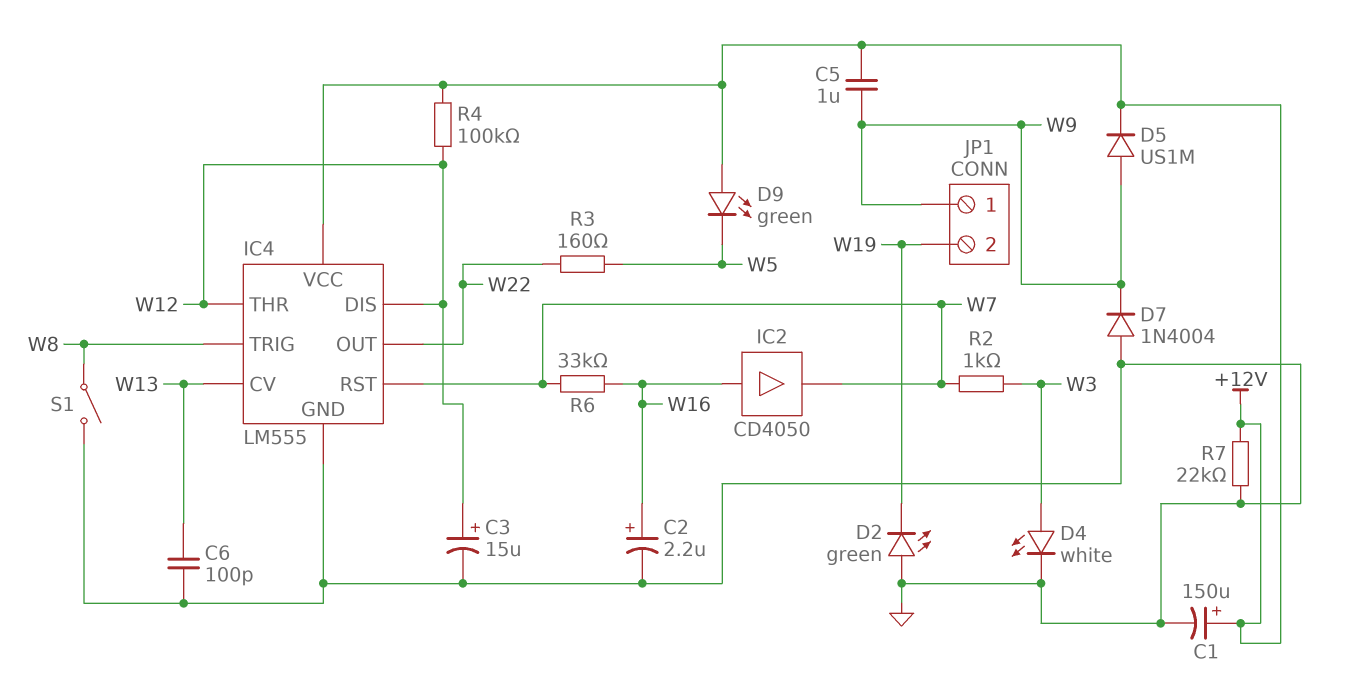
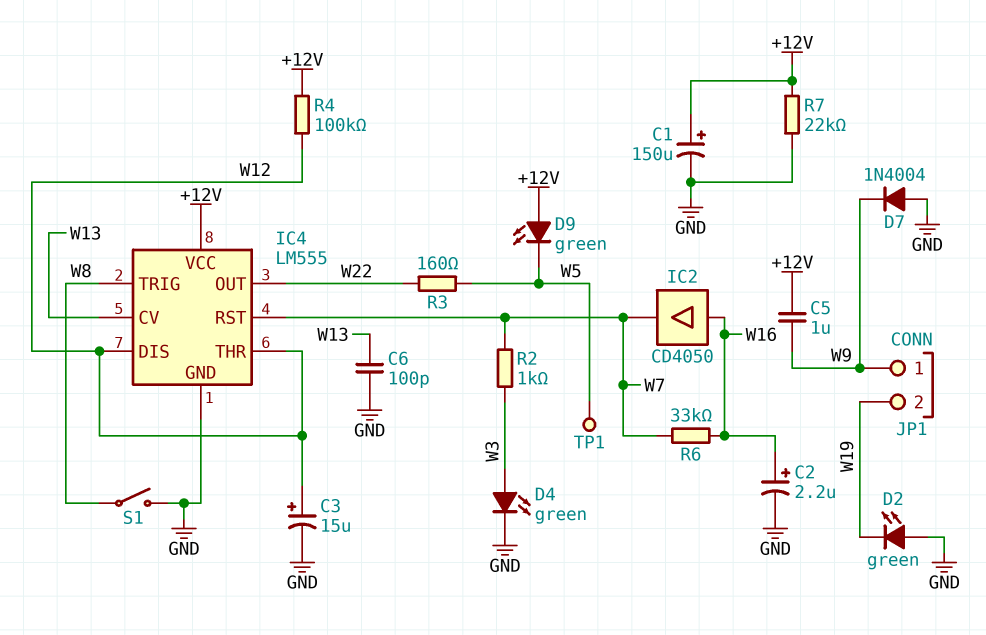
D4: LED white (A W3, K GND) -> LED green (A W3, K GND)
D5: diode US1M (A W9, K +12V) -> none
TP1: none -> test point (W5)

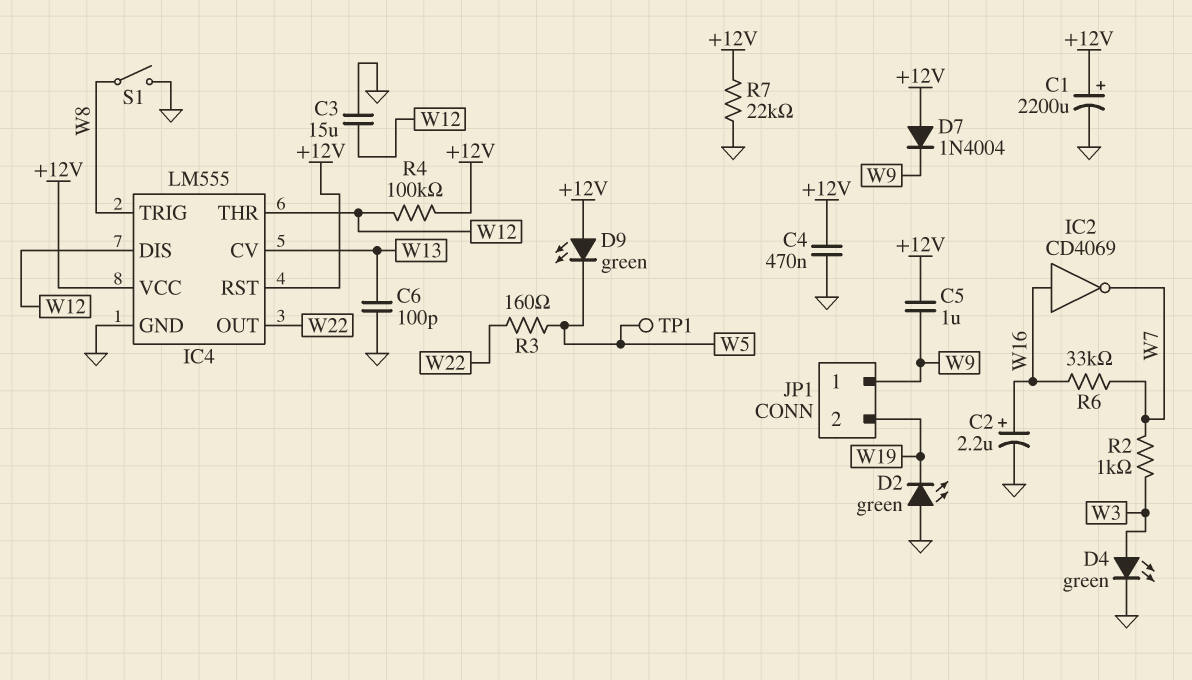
C1: 150uF (plus +12V, minus GND) -> 2200uF (plus +12V, minus GND)
C3: 15uF (plus W12, minus GND) -> 15uF (GND, W12)
C4: none -> 470nF (+12V, GND)
D7: diode 1N4004 (A GND, K W9) -> diode 1N4004 (A +12V, K W9)
IC2: buffer CD4050 (in W16, out W7) -> NOT CD4069 (in W16, out W7)
IC4 pin RST: W7 -> +12V

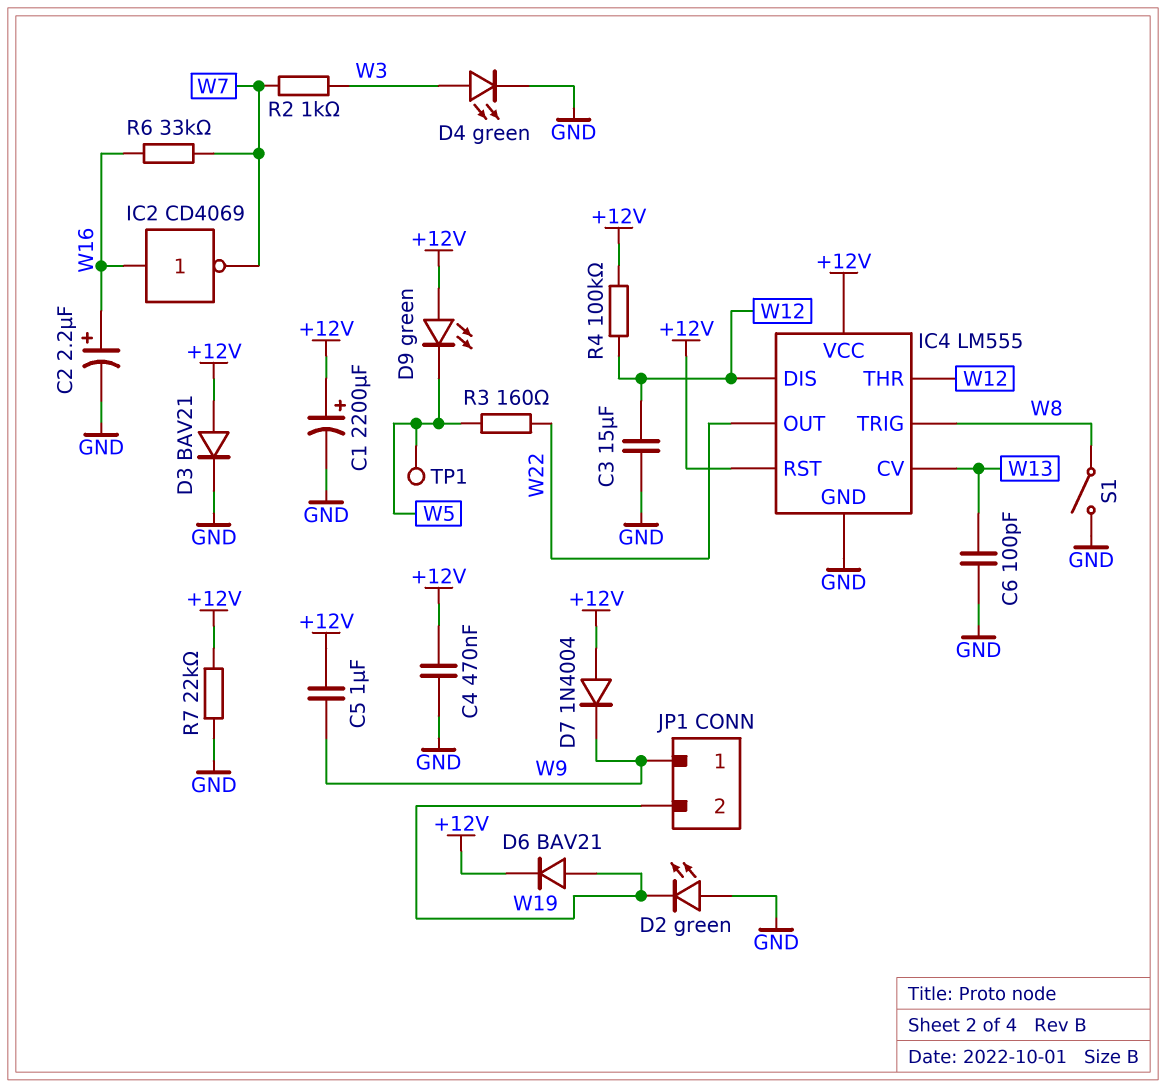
D3: none -> diode BAV21 (A +12V, K GND)
D6: none -> diode BAV21 (A W19, K +12V)

